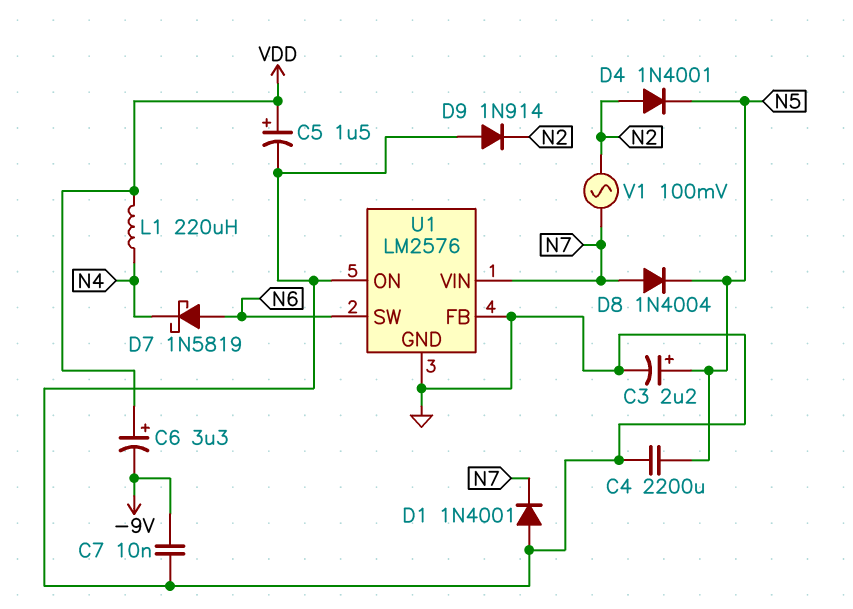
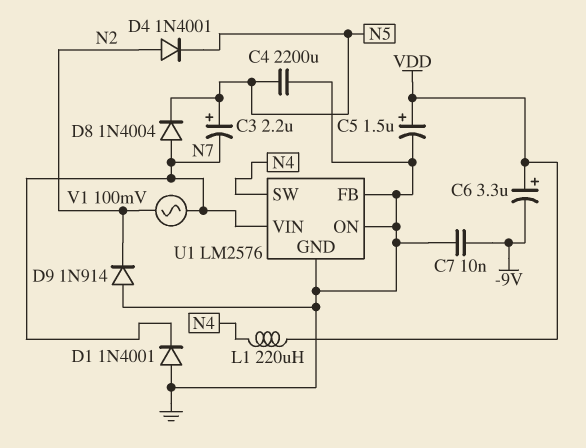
C3: 2.2uF (plus N5, minus GND) -> 2.2uF (plus N5, minus N7)
D7: schottky 1N5819 (A N6, K N4) -> none
U1 pin SW: N6 -> N4

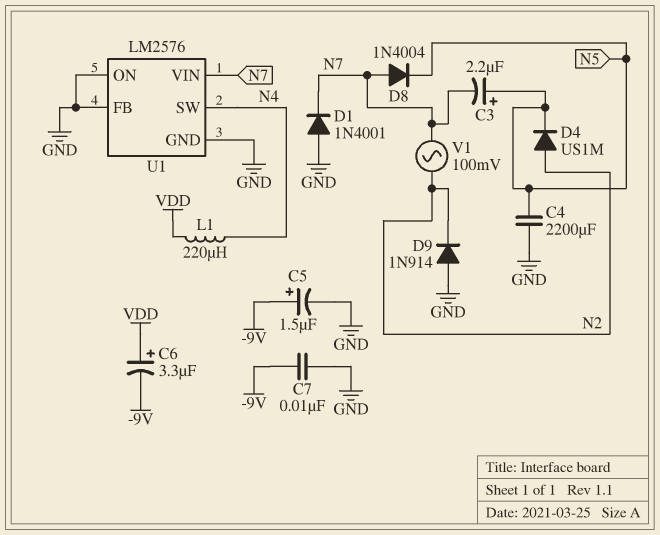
C5: 1.5uF (plus VDD, minus GND) -> 1.5uF (plus -9V, minus GND)
D4: diode 1N4001 (A N2, K N5) -> diode US1M (A N2, K N5)

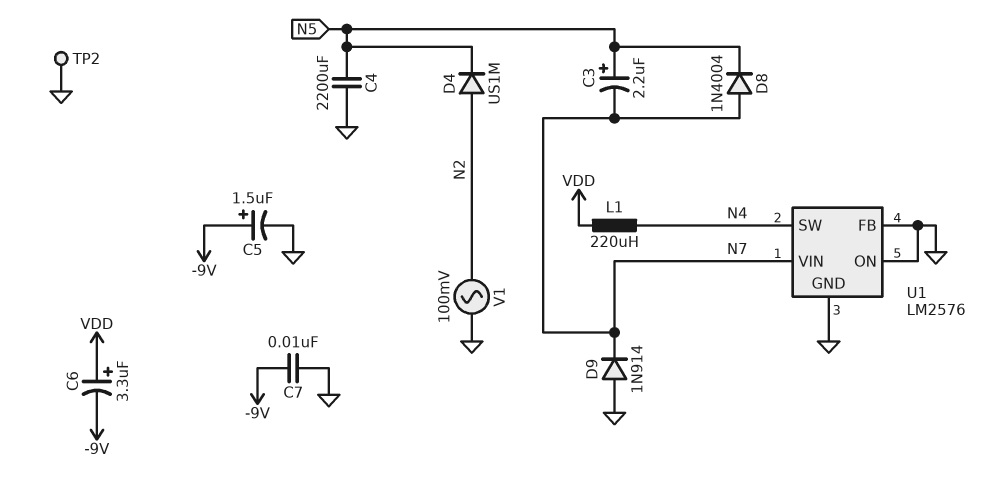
D1: diode 1N4001 (A GND, K N7) -> none
D9: diode 1N914 (A GND, K N2) -> diode 1N914 (A GND, K N7)
TP2: none -> test point (GND)
V1: AC 100mV (N2, N7) -> AC 100mV (GND, N2)

